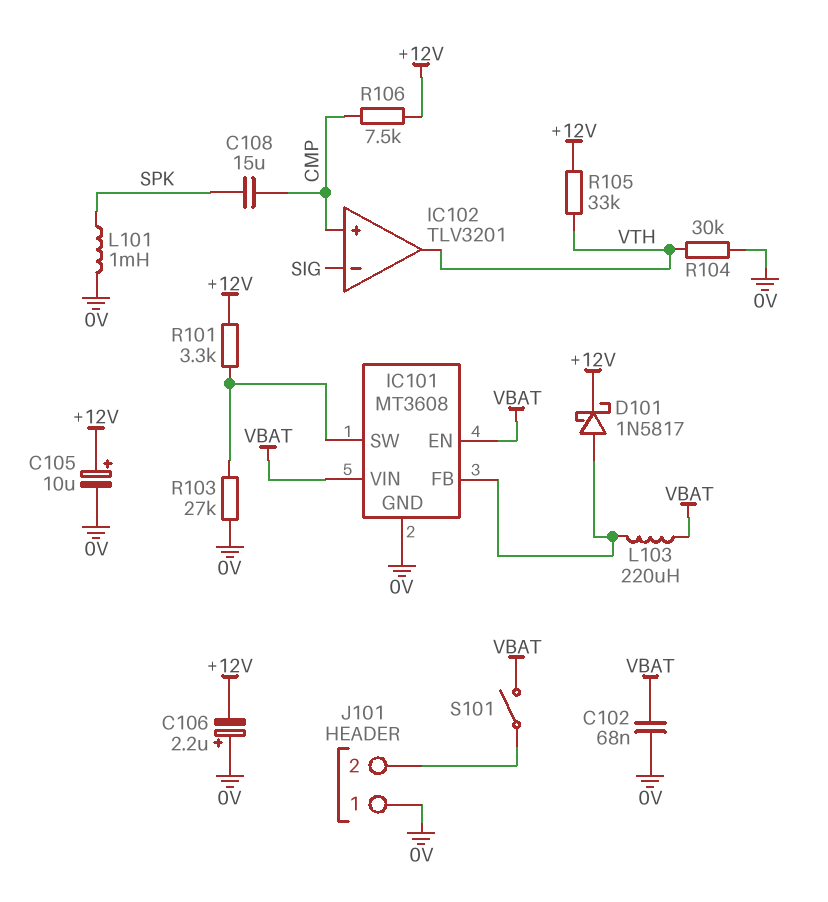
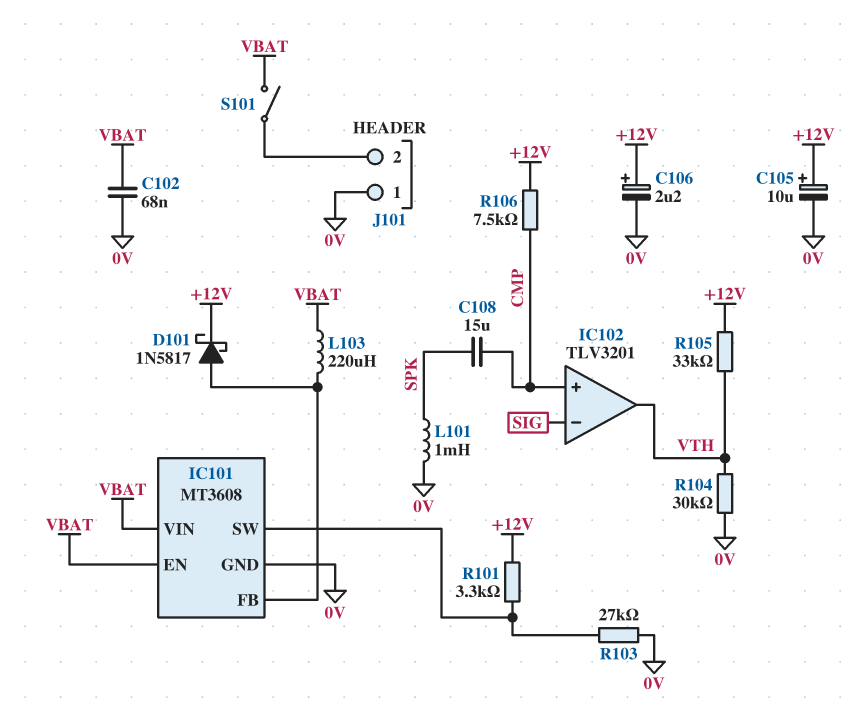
C106: 2.2uF (plus 0V, minus +12V) -> 2.2uF (plus +12V, minus 0V)

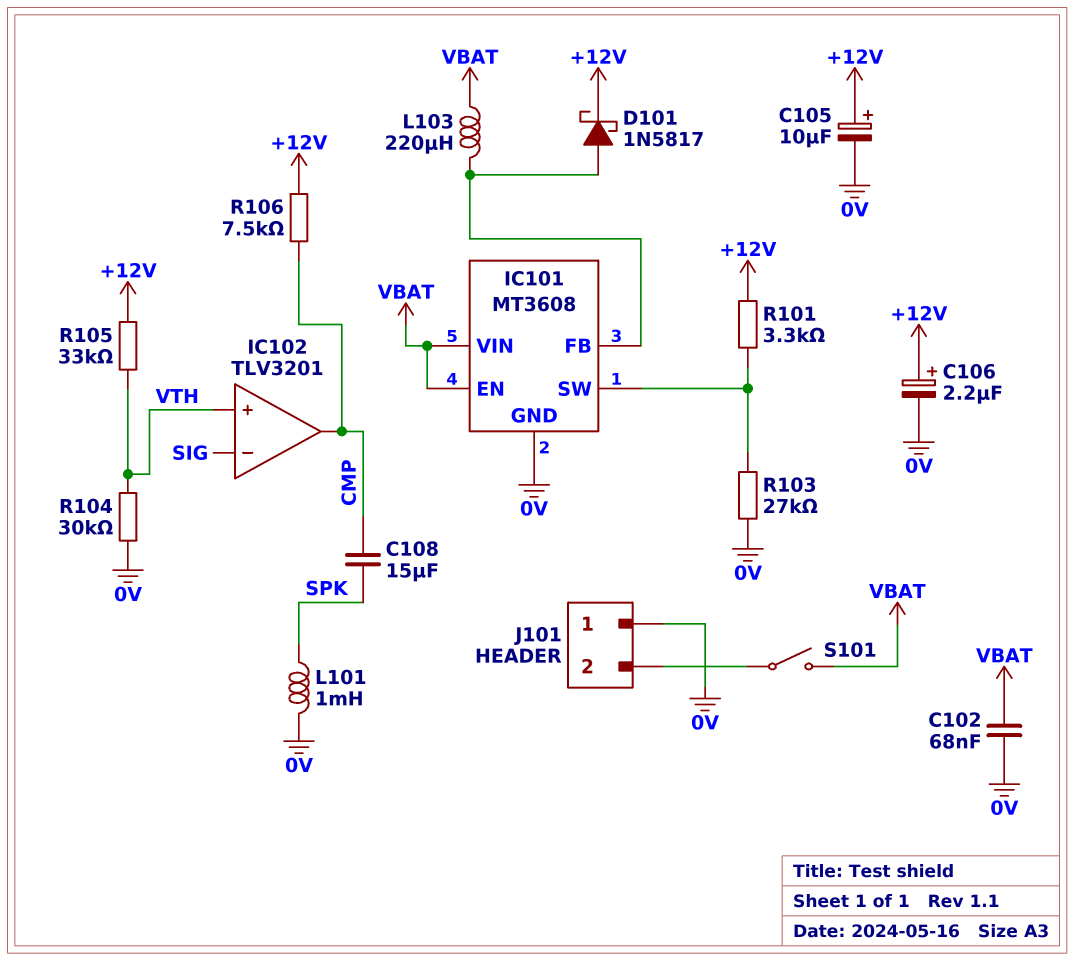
IC102 pin in+: CMP -> VTH
IC102 pin out: VTH -> CMP

